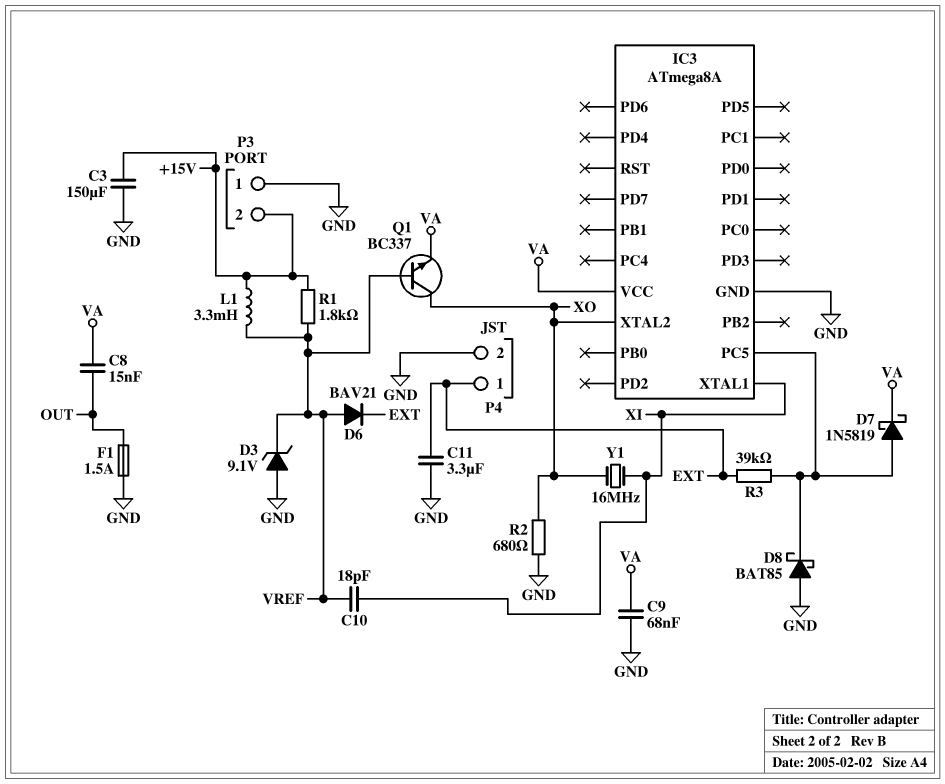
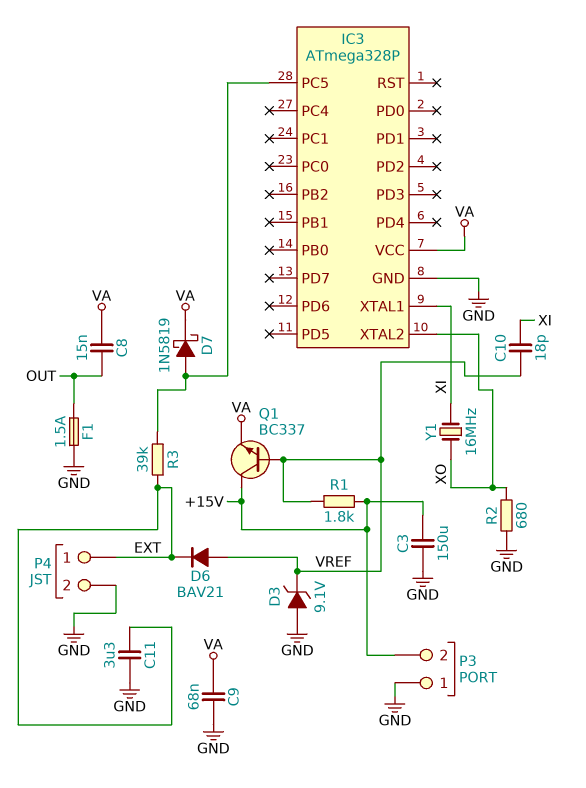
D8: schottky BAT85 (A GND, K IC3/PC5) -> none
IC3: ATmega8A -> ATmega328P
L1: 3.3mH (+15V, VREF) -> none
Q1: NPN BC337 (B VREF, C XO, E VA) -> NPN BC337 (B VREF, C +15V, E VA)

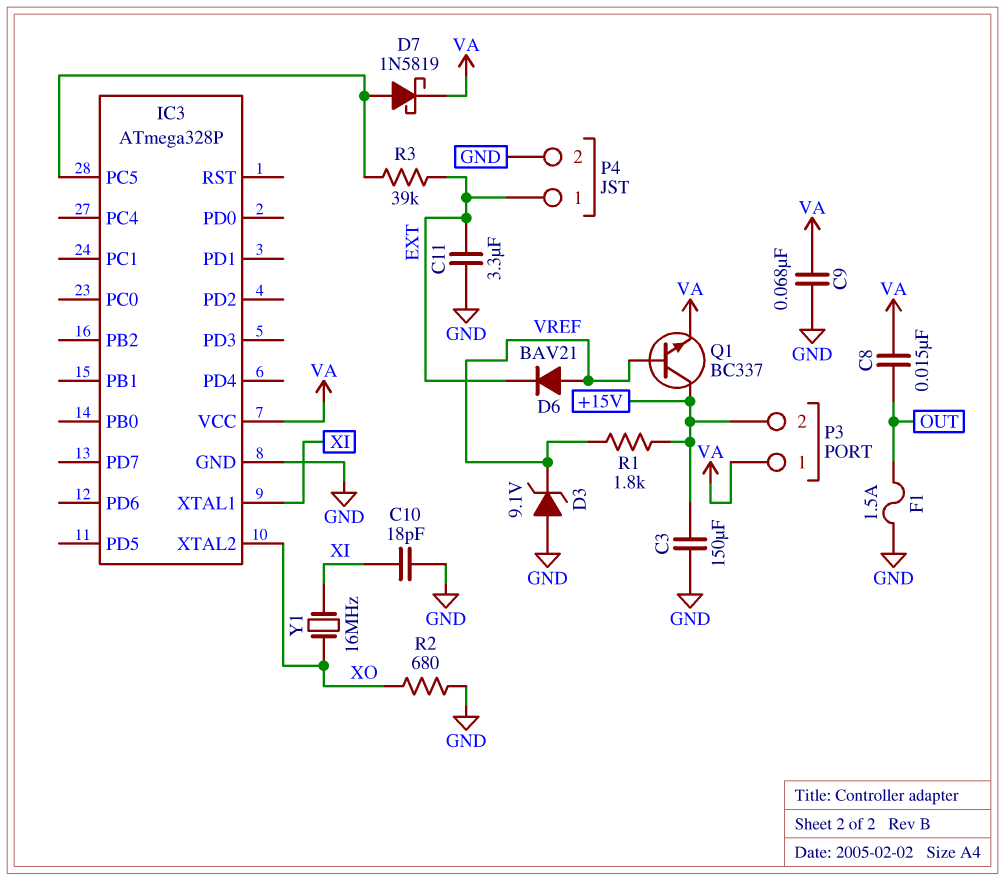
C10: 18pF (VREF, XI) -> 18pF (GND, XI)
P3 pin 1: GND -> VA

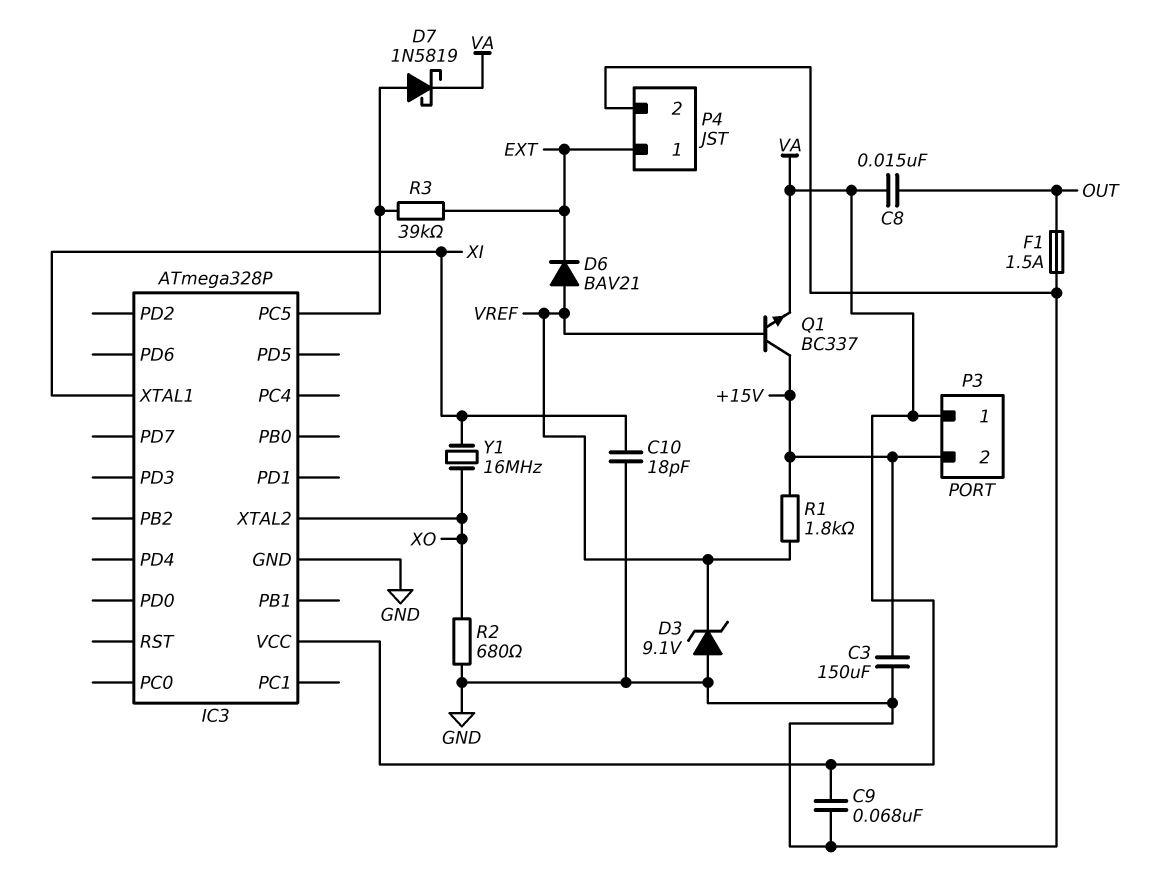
C11: 3.3uF (EXT, GND) -> none

